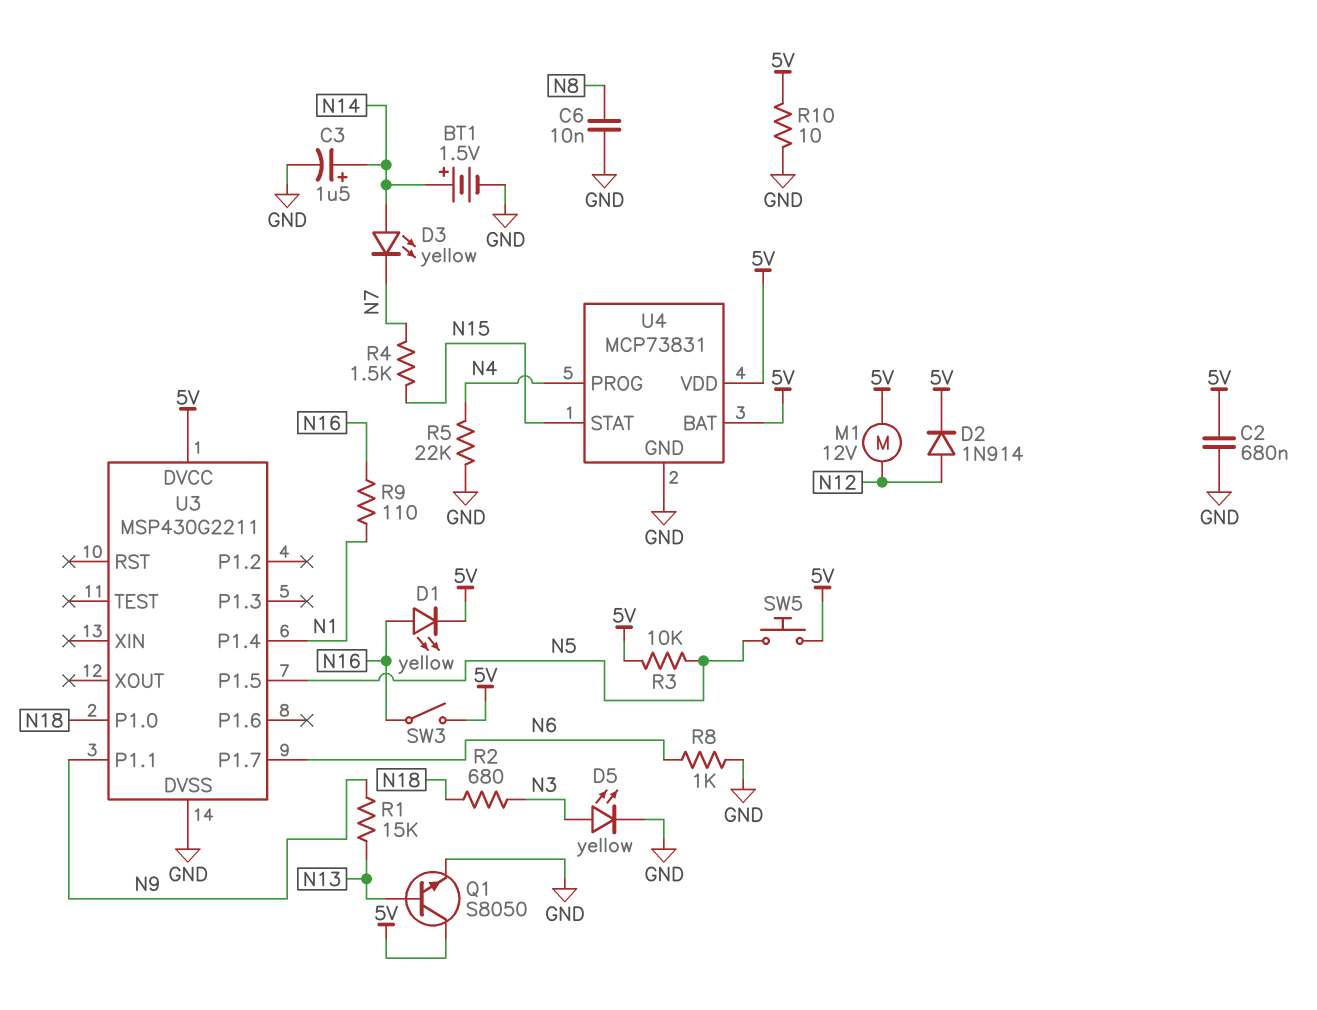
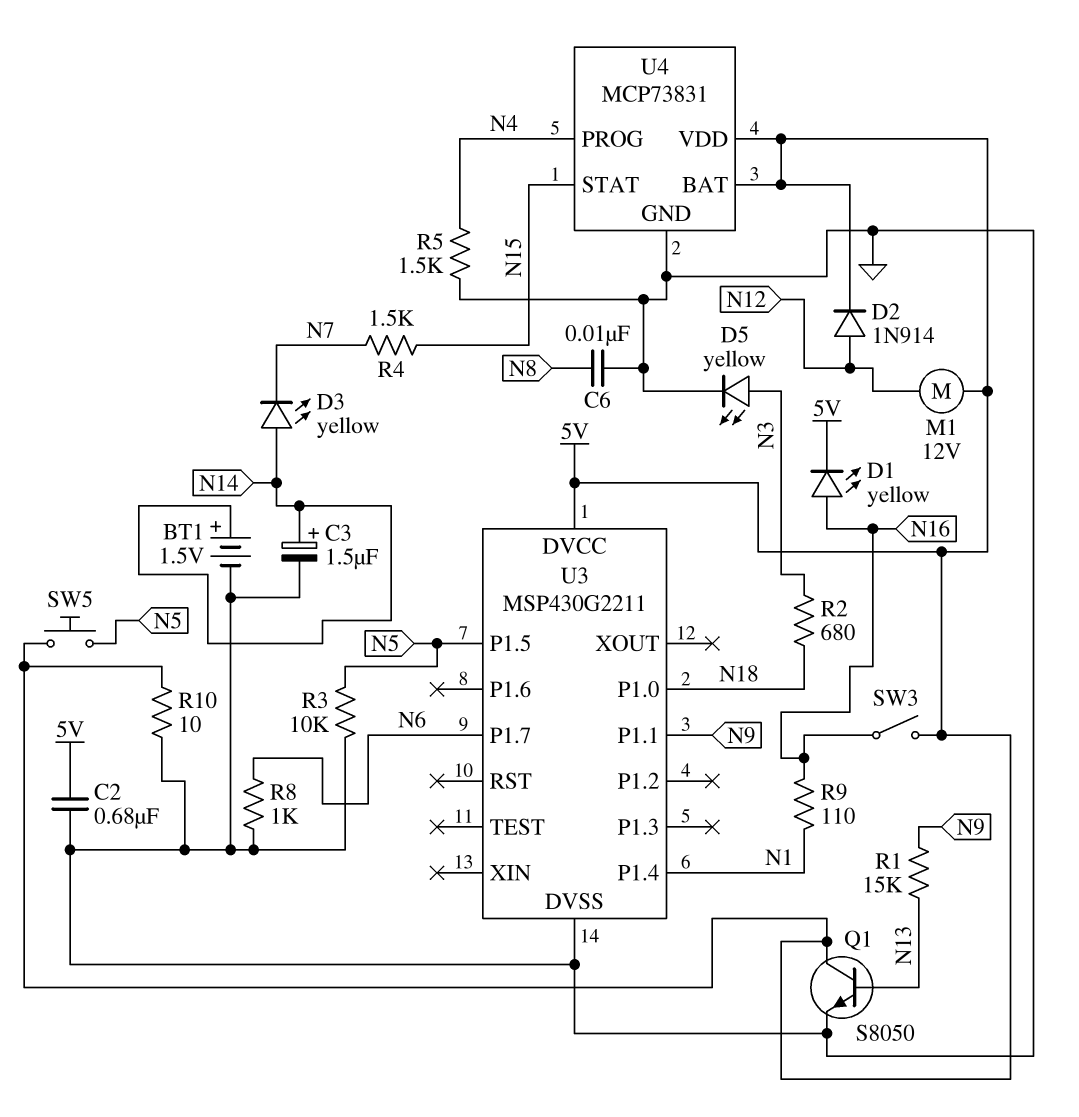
R3: 10k (5V, N5) -> 10k (GND, N5)
R5: 22k (GND, N4) -> 1.5k (GND, N4)

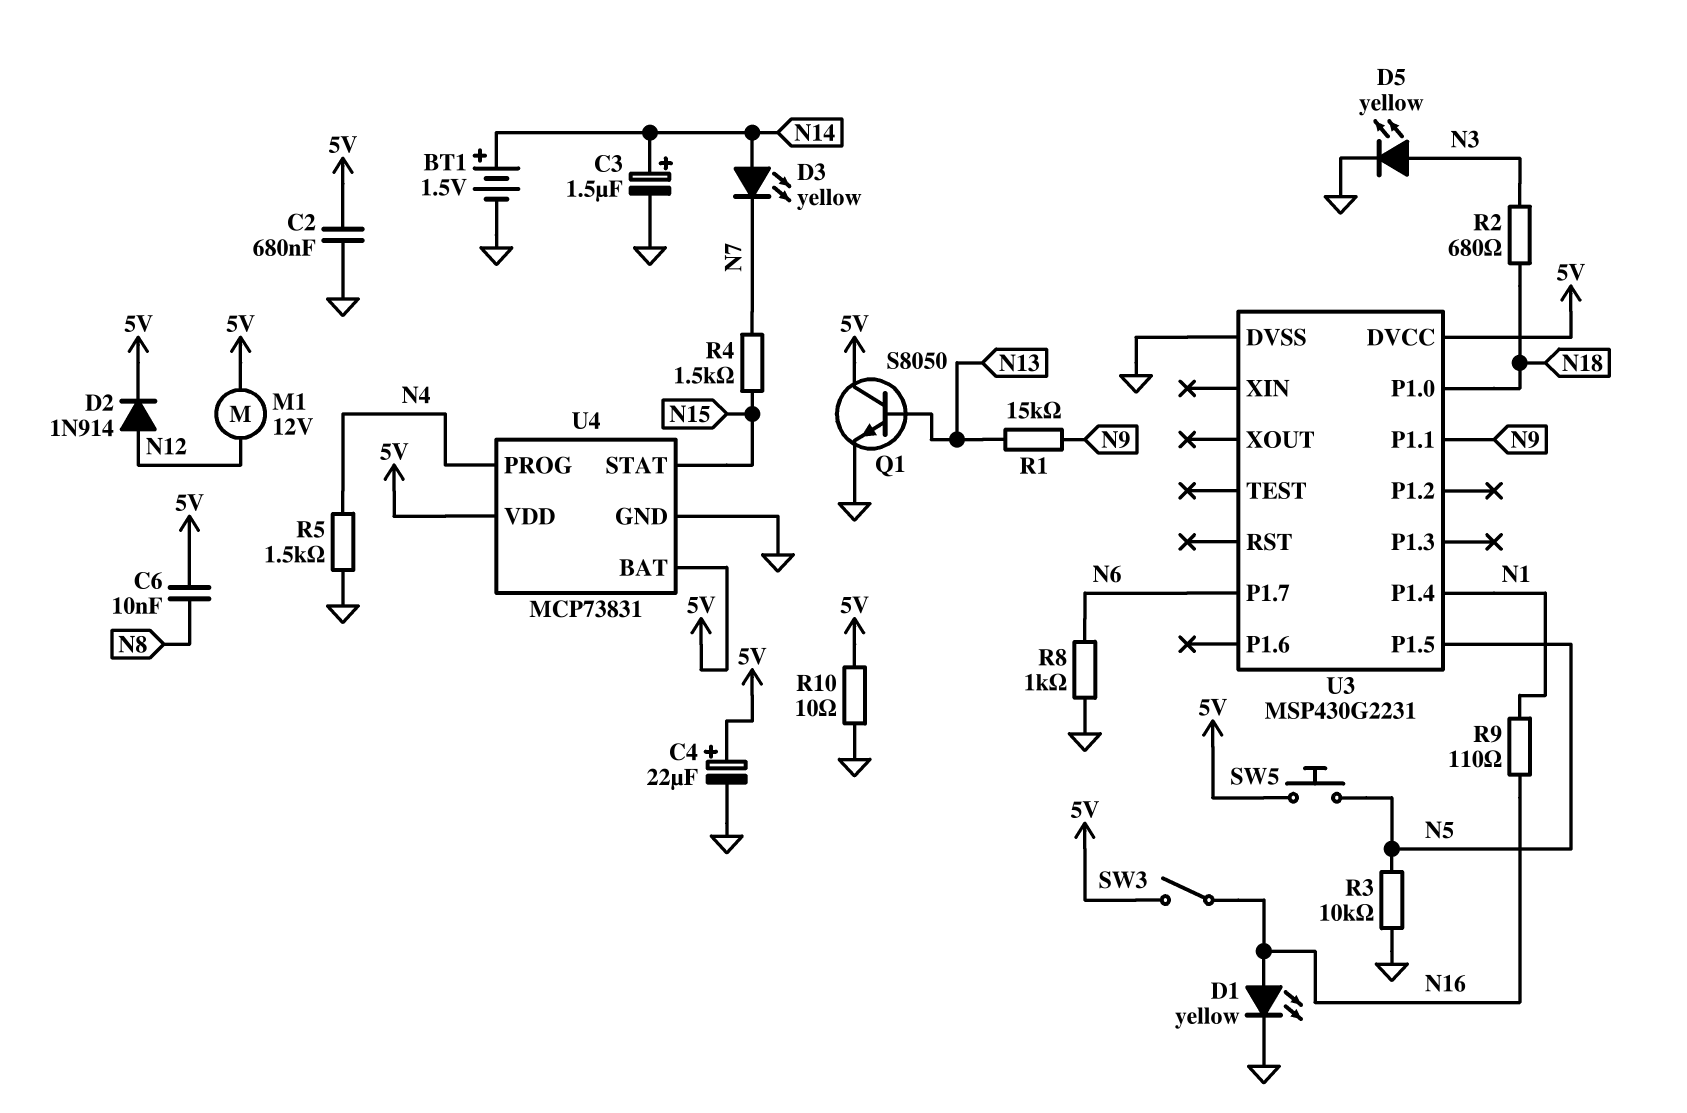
C4: none -> 22uF (plus 5V, minus GND)
C6: 10nF (GND, N8) -> 10nF (5V, N8)
D1: LED yellow (A N16, K 5V) -> LED yellow (A N16, K GND)
U3: MSP430G2211 -> MSP430G2231

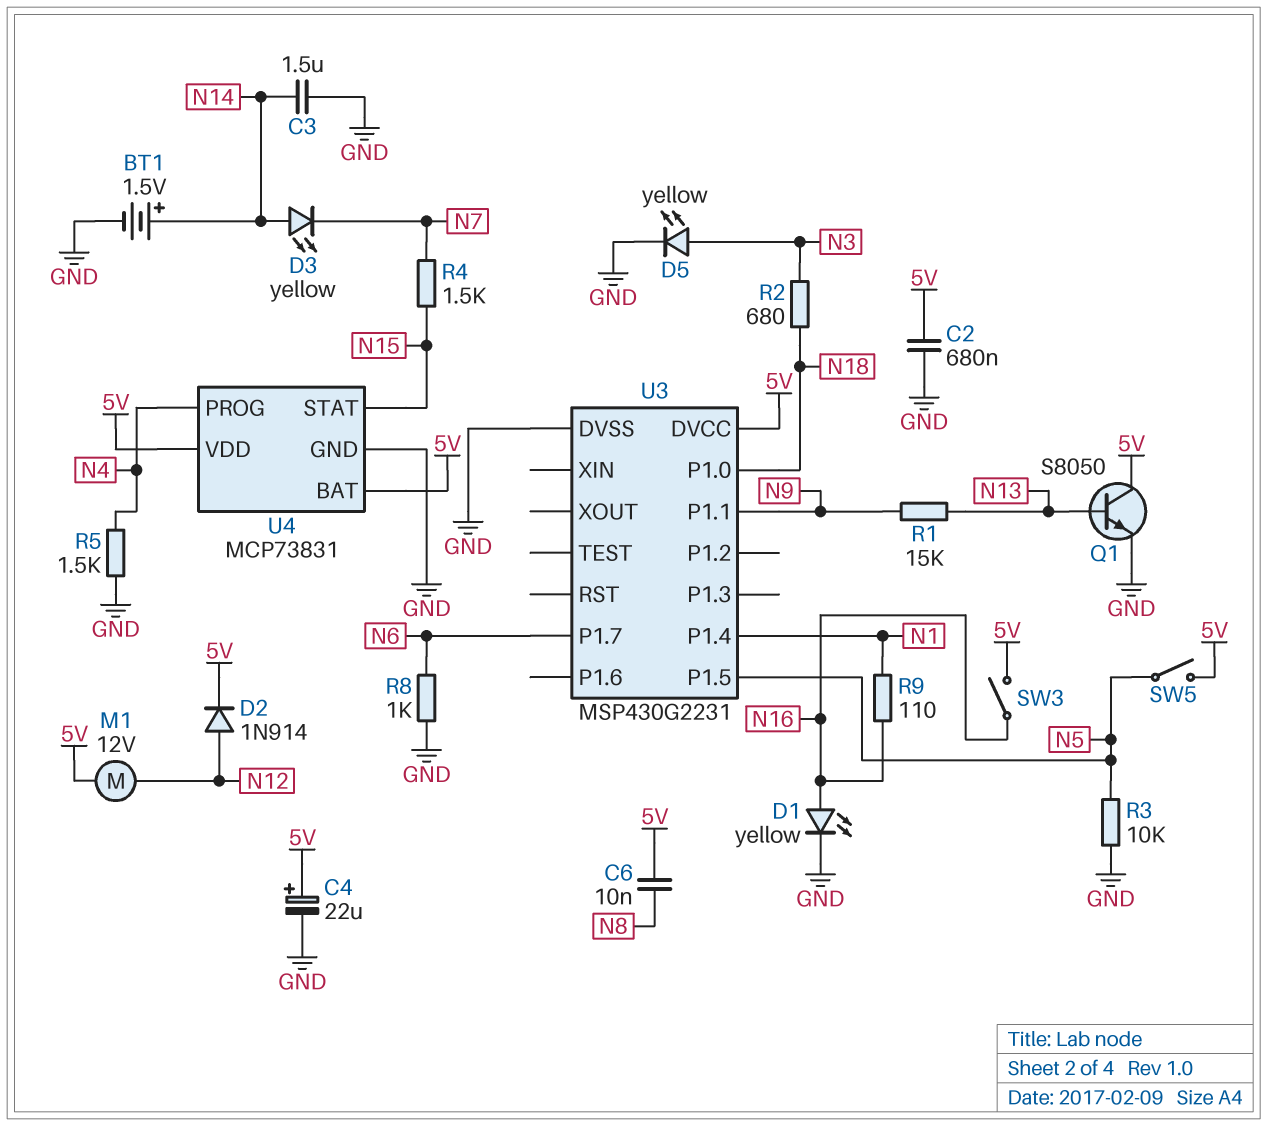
C3: 1.5uF (plus N14, minus GND) -> 1.5uF (GND, N14)
R10: 10 (5V, GND) -> none
SW5: button (5V, N5) -> switch (5V, N5)

